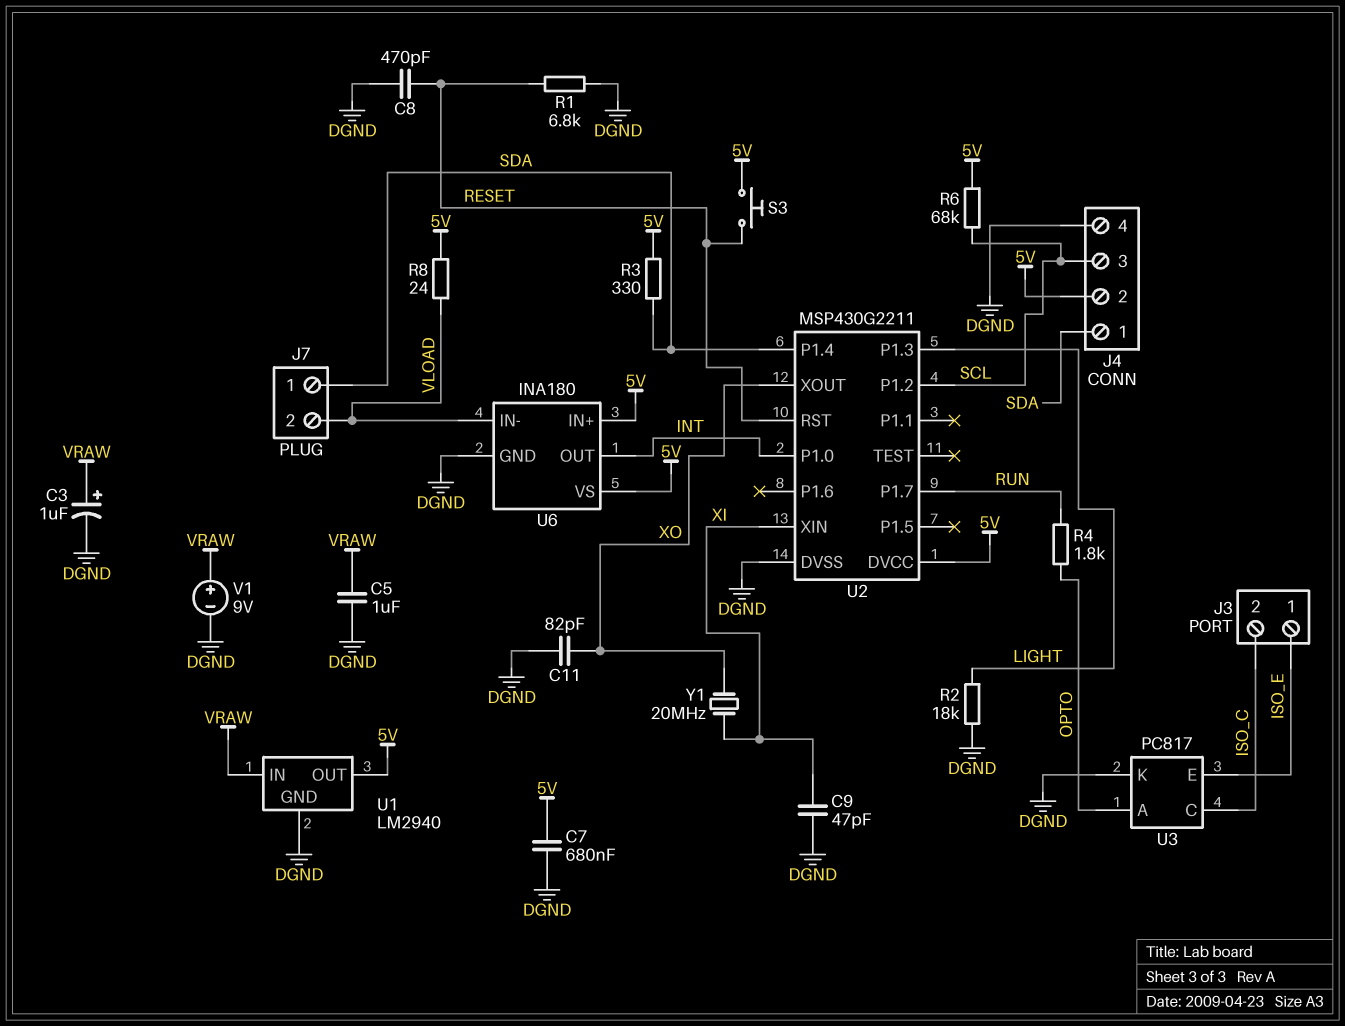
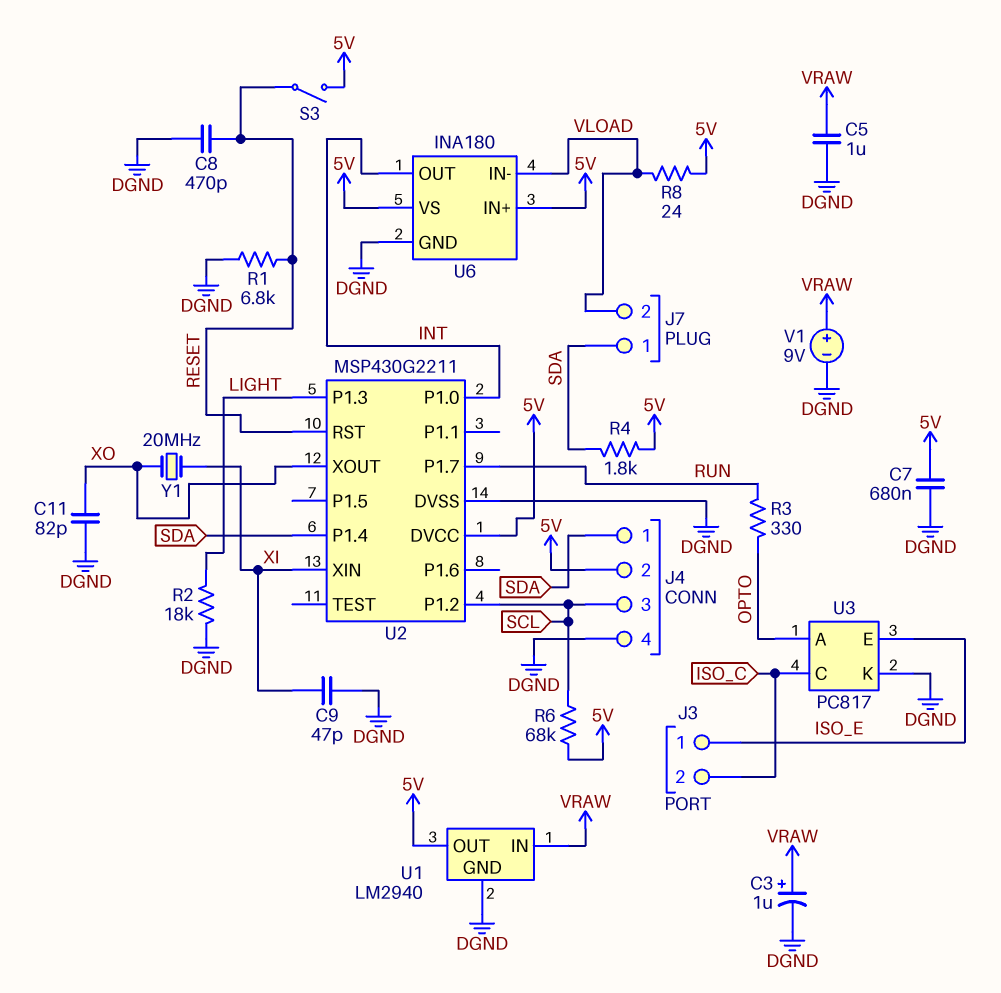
R3: 330 (5V, SDA) -> 330 (OPTO, RUN)
R4: 1.8k (OPTO, RUN) -> 1.8k (5V, SDA)
S3: button (5V, RESET) -> switch (5V, RESET)

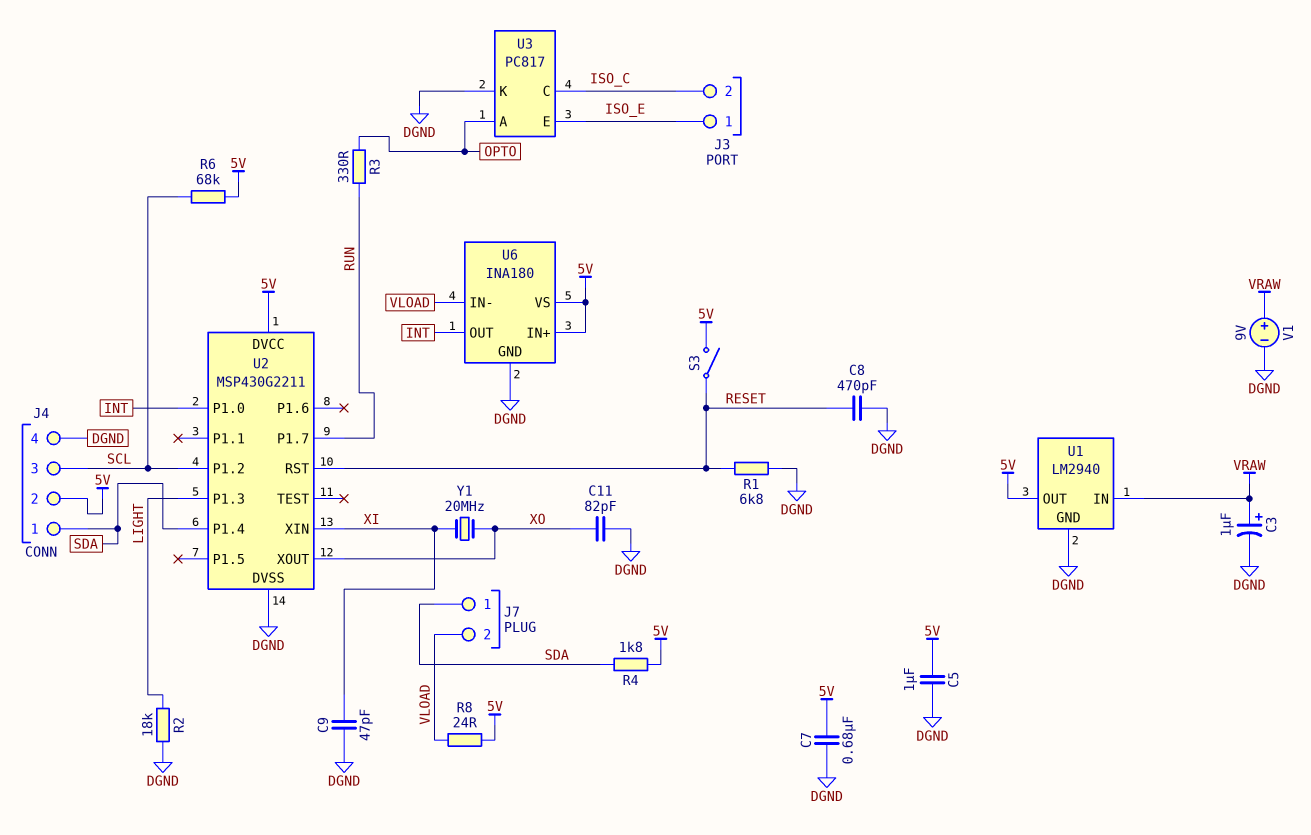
C5: 1uF (DGND, VRAW) -> 1uF (5V, DGND)

